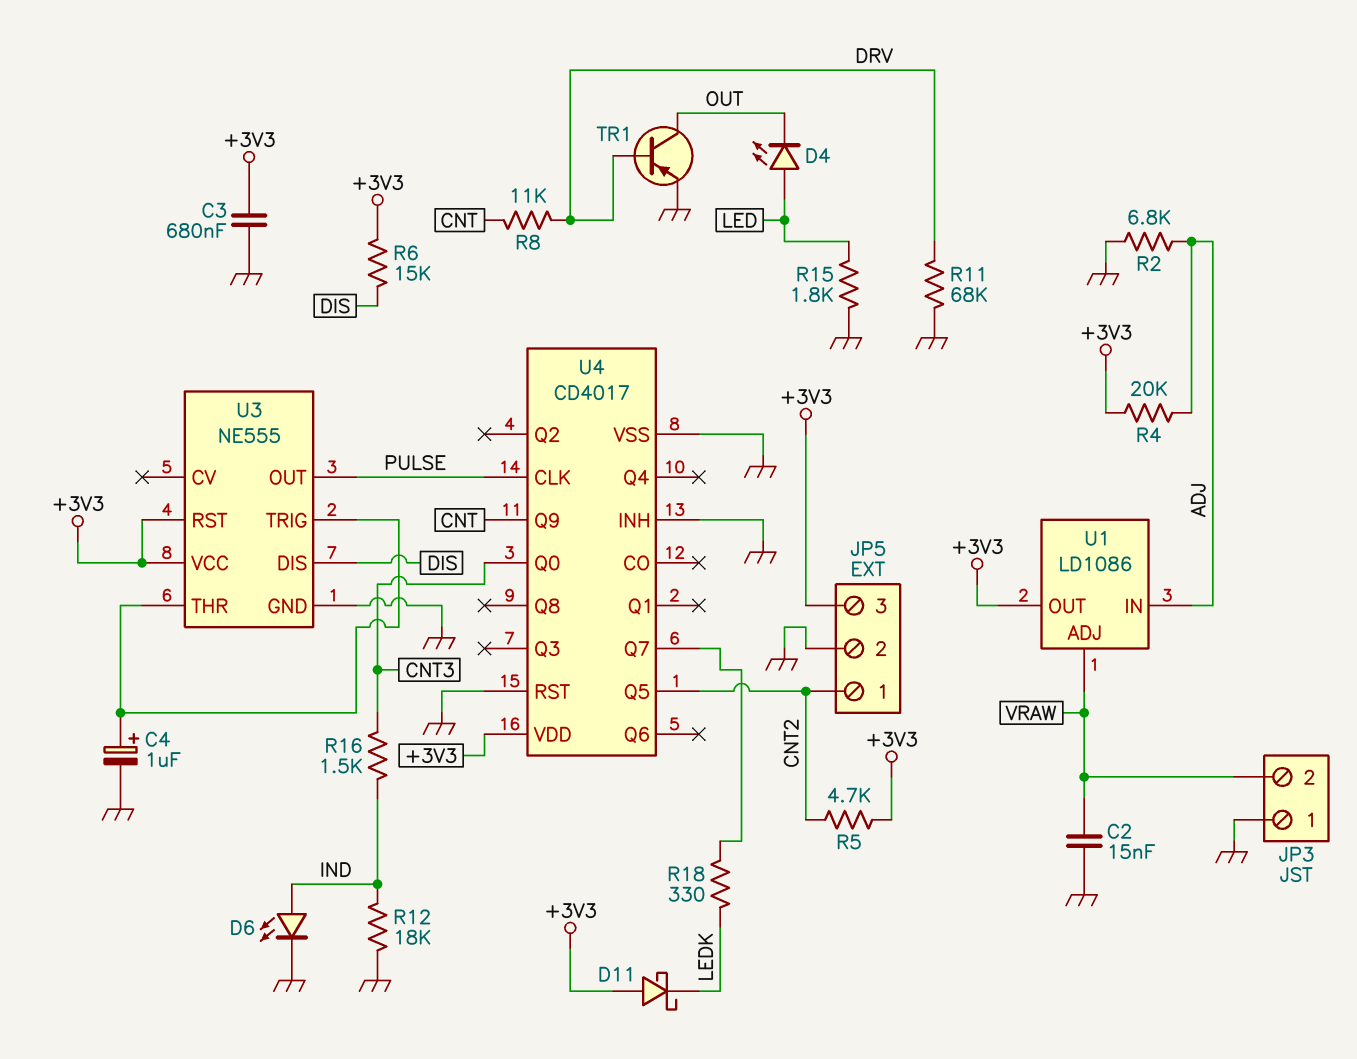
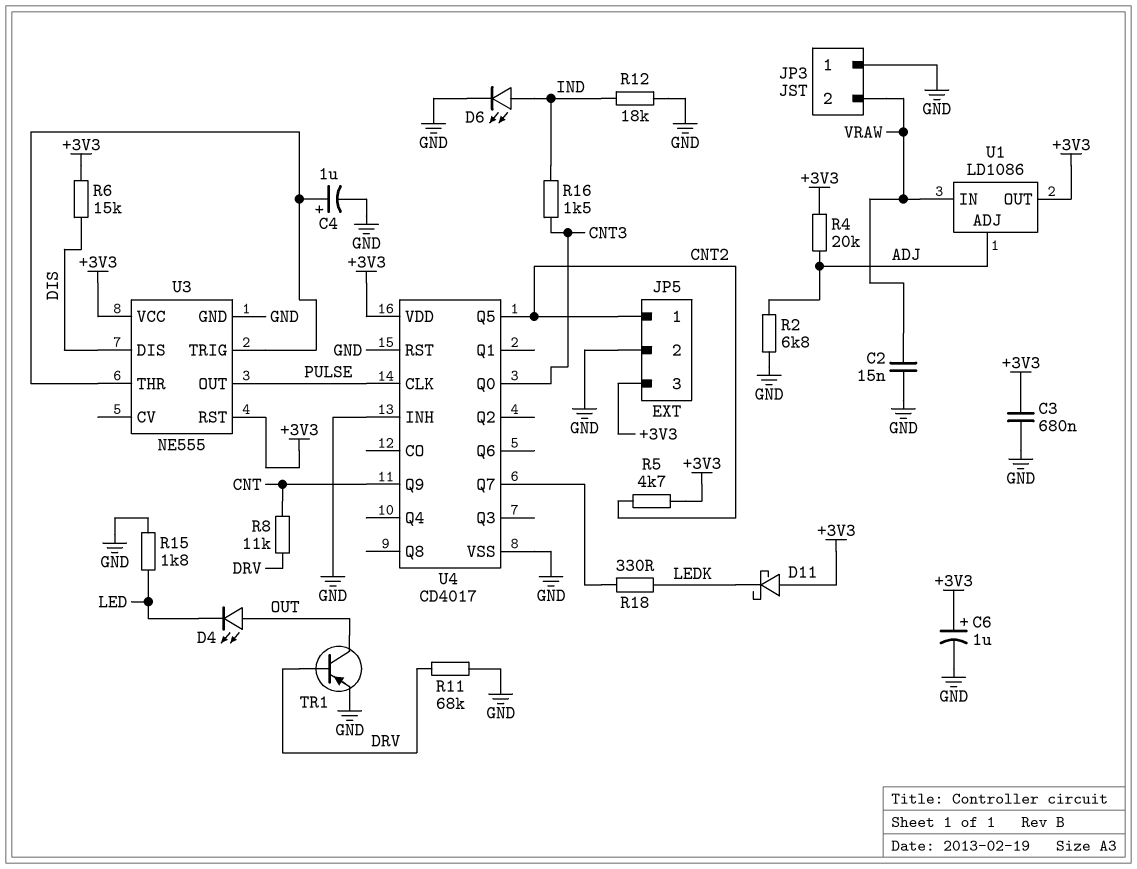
C6: none -> 1uF (plus +3V3, minus GND)
D4: LED (A LED, K OUT) -> LED (A OUT, K LED)
U1 pin ADJ: VRAW -> ADJ
U1 pin IN: ADJ -> VRAW

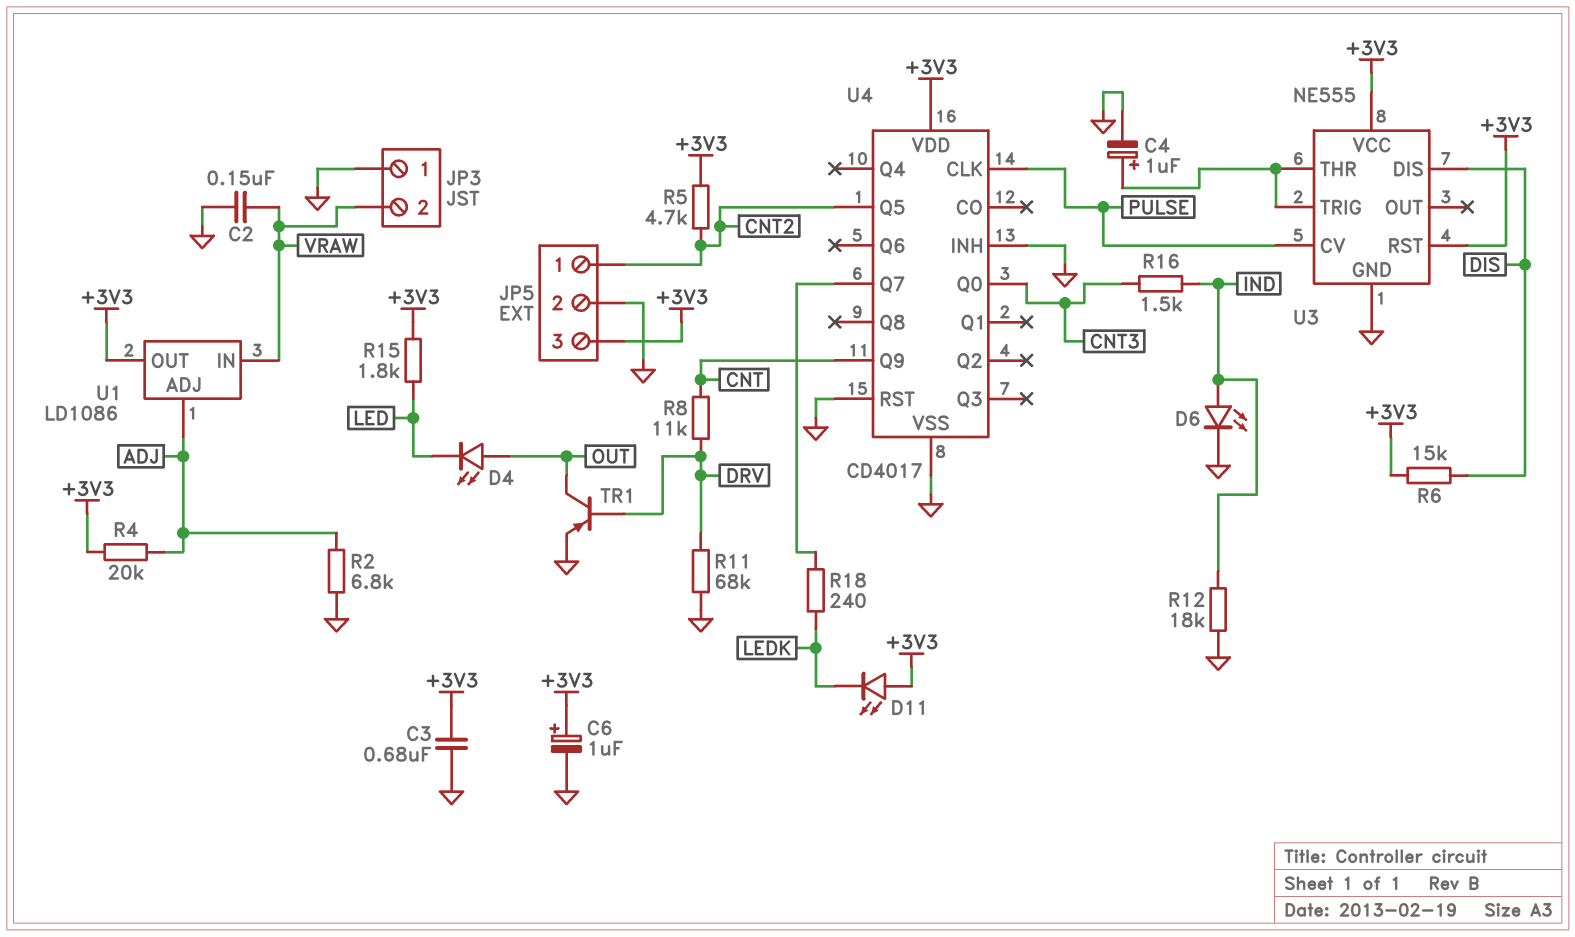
C2: 15nF (GND, VRAW) -> 150nF (GND, VRAW)
D11: schottky (A +3V3, K LEDK) -> LED (A +3V3, K LEDK)
R15: 1.8k (GND, LED) -> 1.8k (+3V3, LED)
R18: 330 (LEDK, U4/Q7) -> 240 (LEDK, U4/Q7)
U3 pin CV: none -> PULSE
U3 pin OUT: PULSE -> none

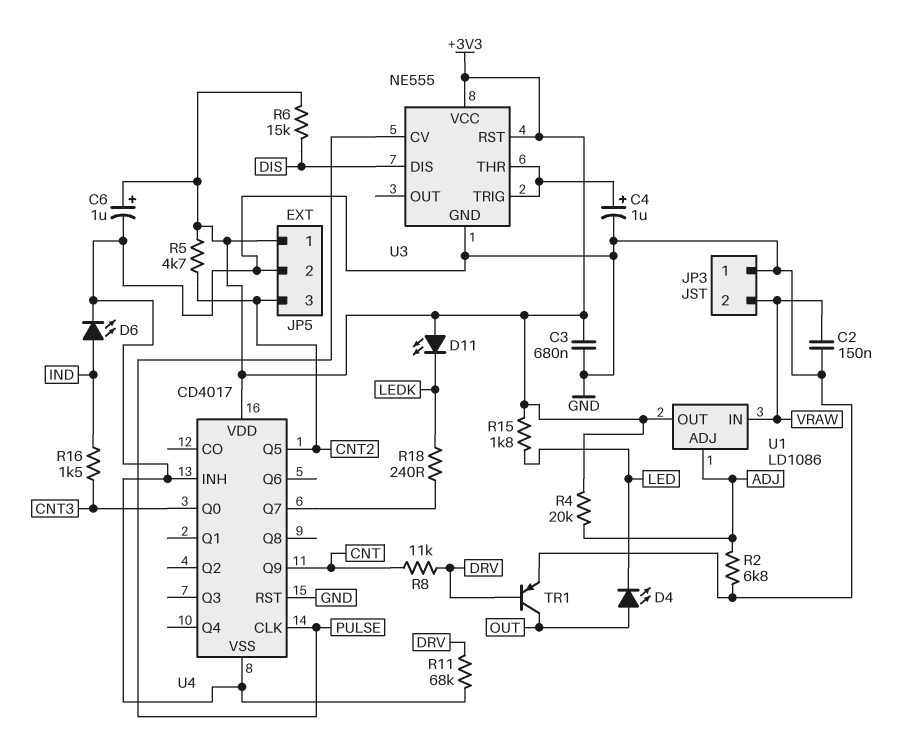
JP5 pin 1: CNT2 -> +3V3
JP5 pin 3: +3V3 -> CNT2
R12: 18k (GND, IND) -> none

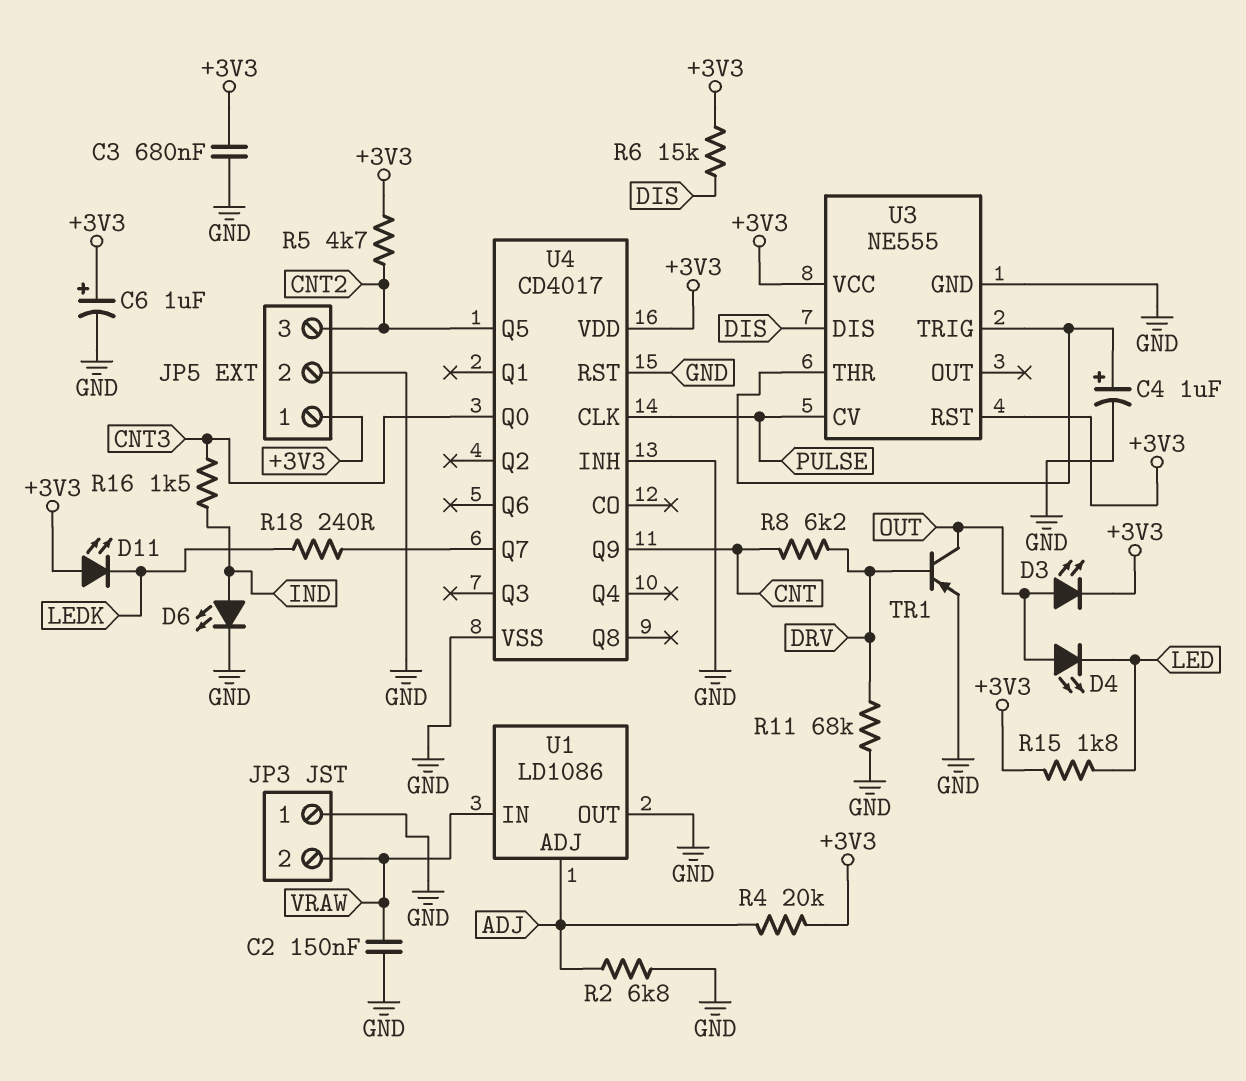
D3: none -> LED (A OUT, K +3V3)
R8: 11k (CNT, DRV) -> 6.2k (CNT, DRV)
U1 pin OUT: +3V3 -> GND

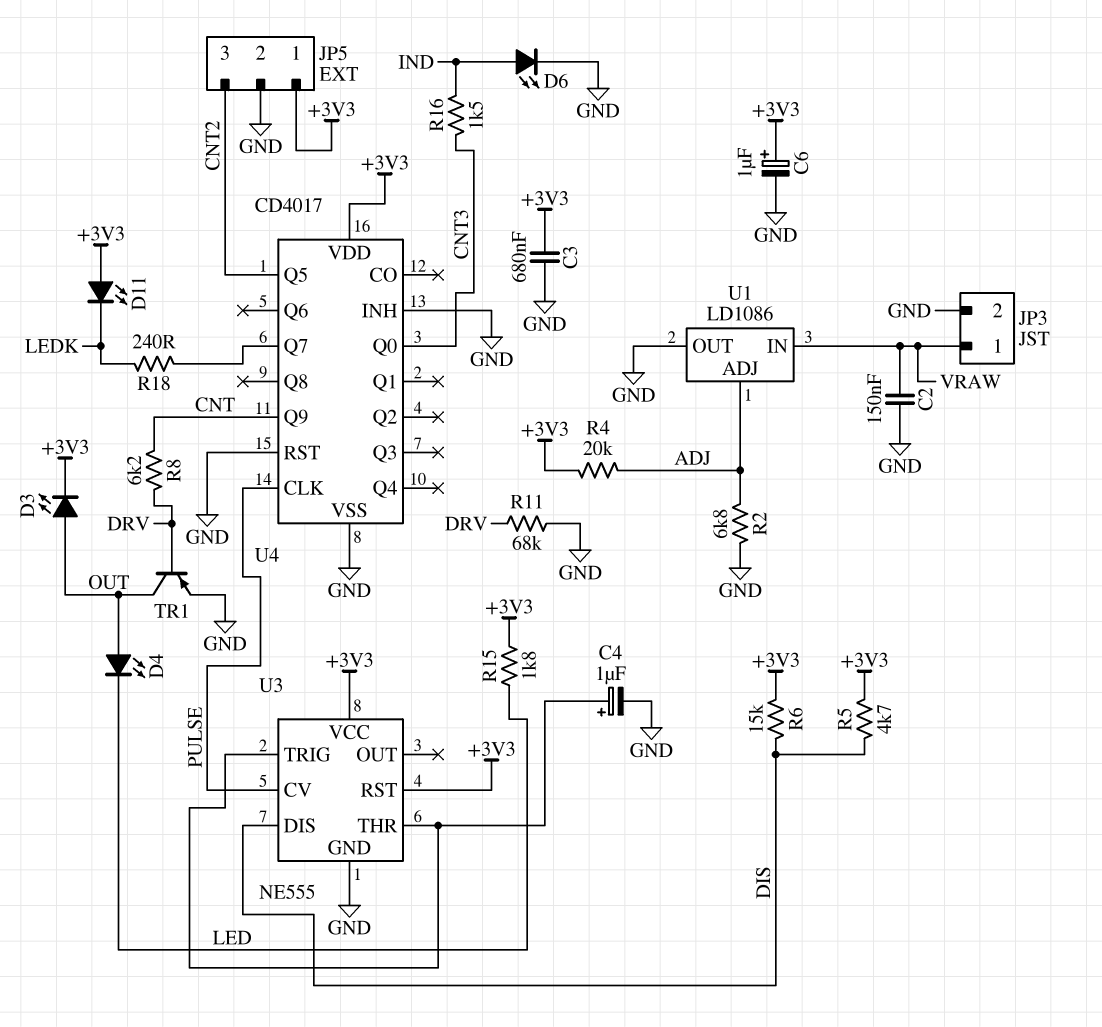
JP3 pin 1: GND -> VRAW
JP3 pin 2: VRAW -> GND
R5: 4.7k (+3V3, CNT2) -> 4.7k (+3V3, DIS)

